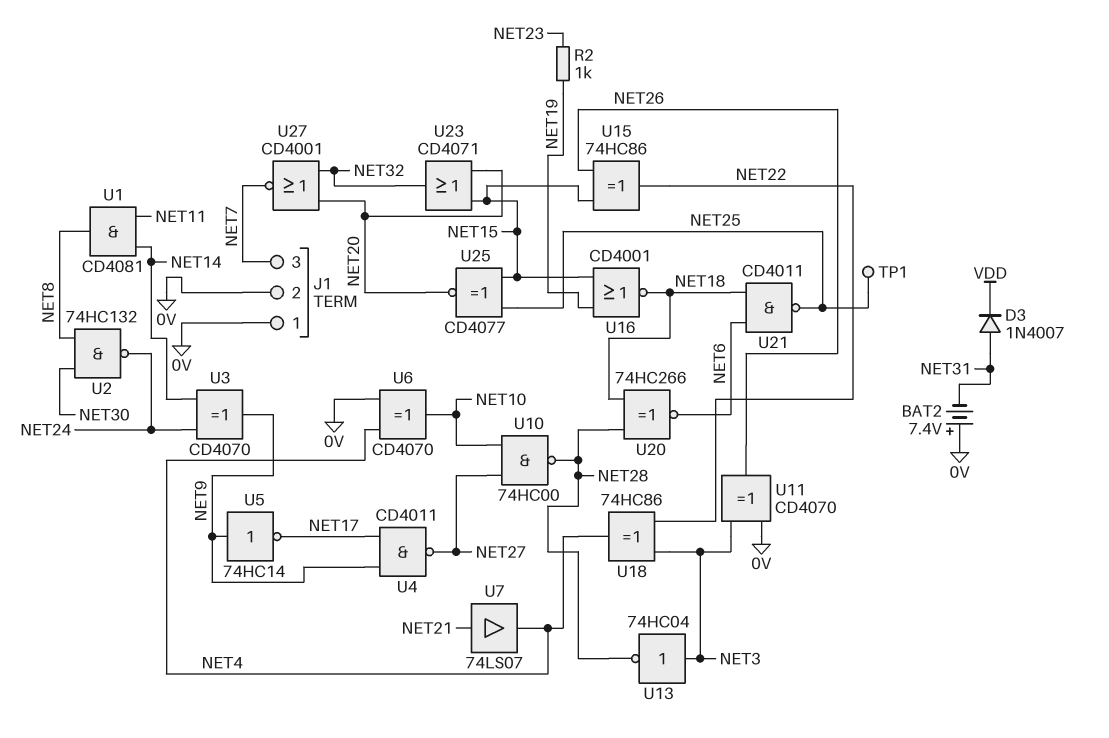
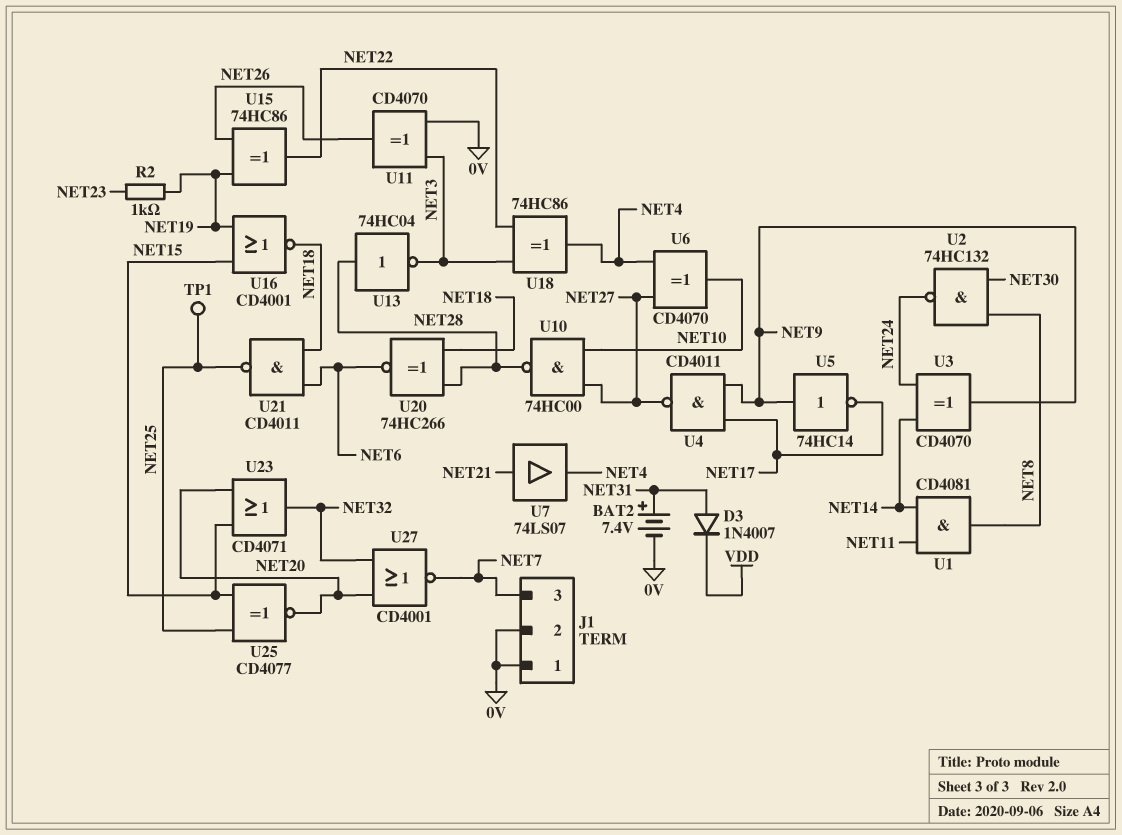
BAT2: 7.4V (plus 0V, minus NET31) -> 7.4V (plus NET31, minus 0V)
U6: XOR CD4070 (in 0V, in NET4, out NET10) -> XOR CD4070 (in NET4, in NET27, out NET10)
U13: NOT 74HC04 (in NET3, out NET28) -> NOT 74HC04 (in NET28, out NET3)
U15: XOR 74HC86 (in NET15, in NET26, out NET22) -> XOR 74HC86 (in NET19, in NET26, out NET22)

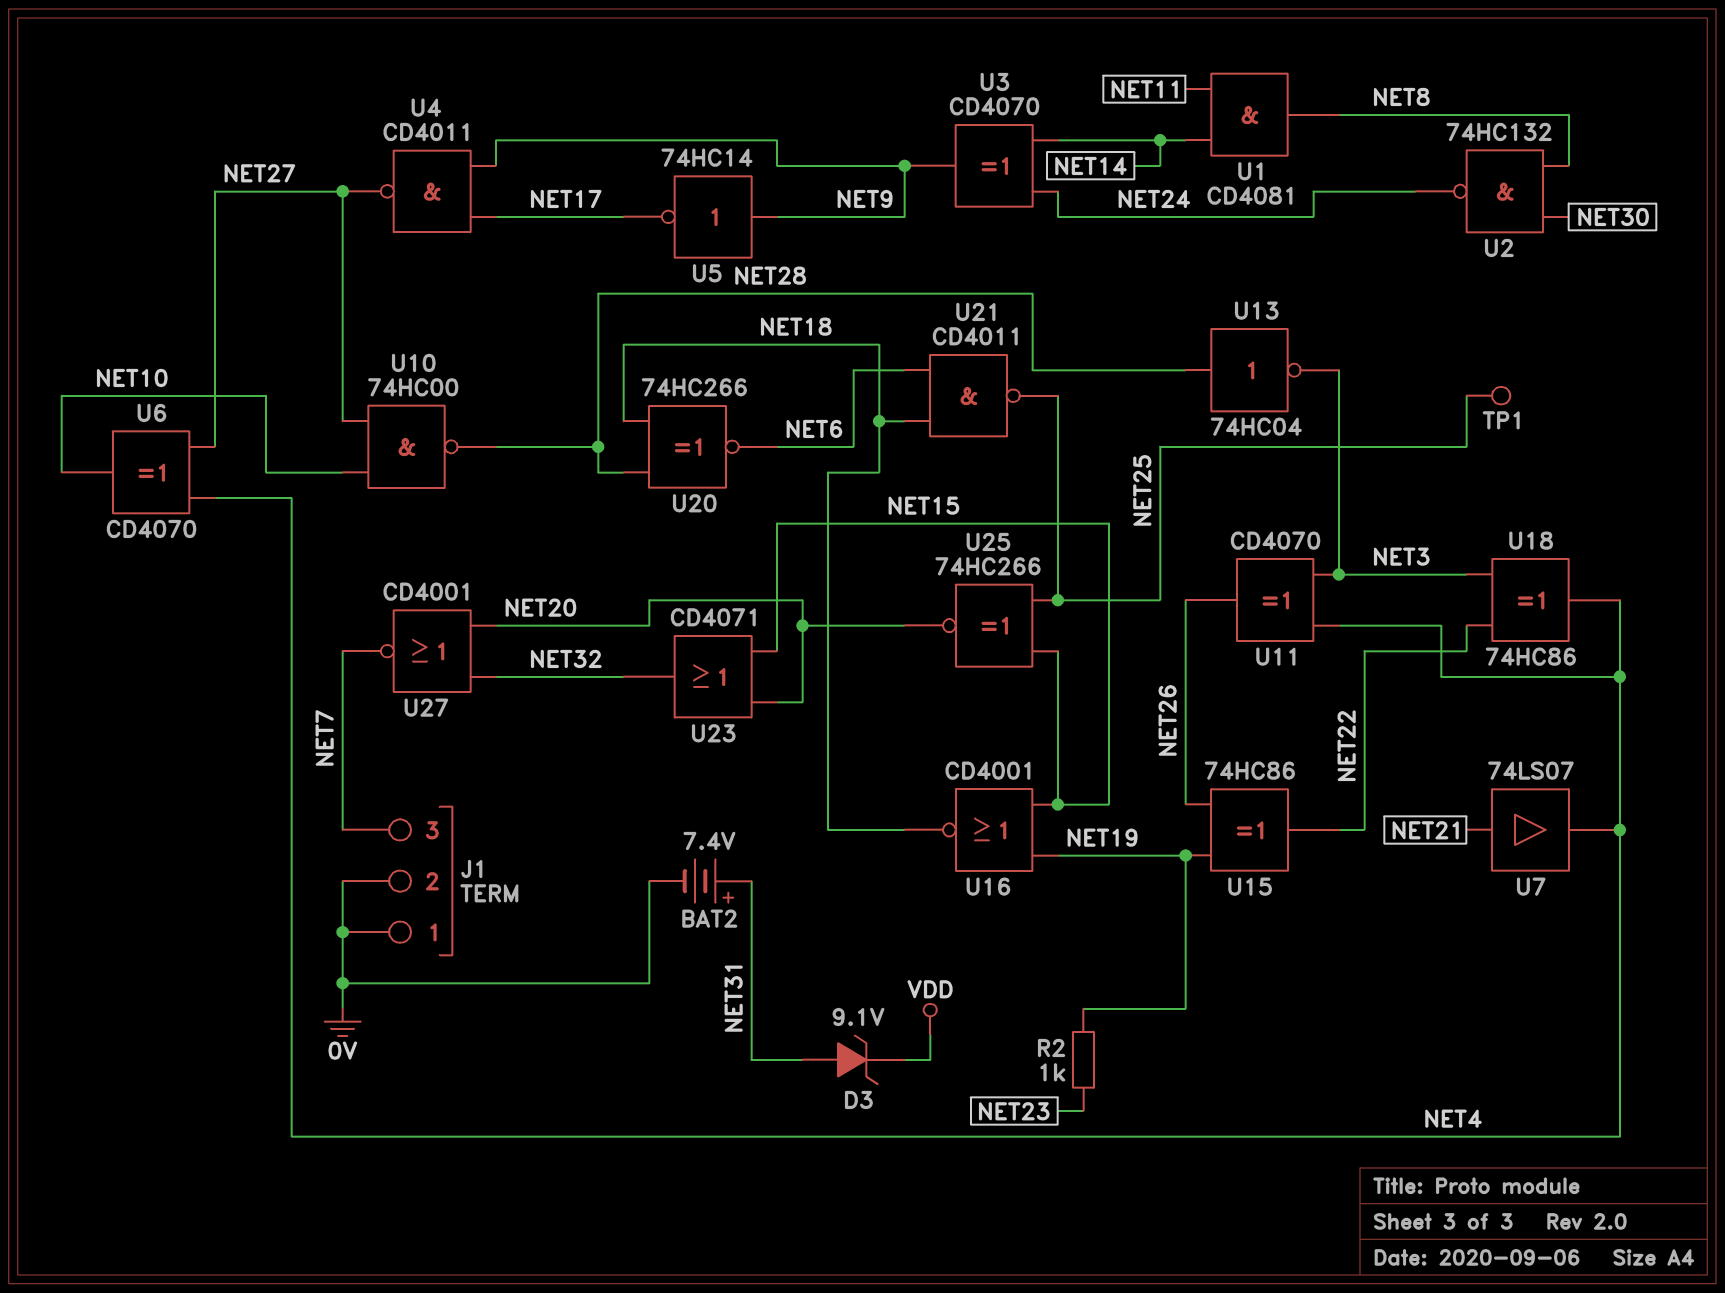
D3: diode 1N4007 (A NET31, K VDD) -> zener 9.1V (A NET31, K VDD)
U11: XOR CD4070 (in 0V, in NET3, out NET26) -> XOR CD4070 (in NET3, in NET4, out NET26)
U25: XNOR CD4077 (in NET15, in NET25, out NET20) -> XNOR 74HC266 (in NET15, in NET25, out NET20)

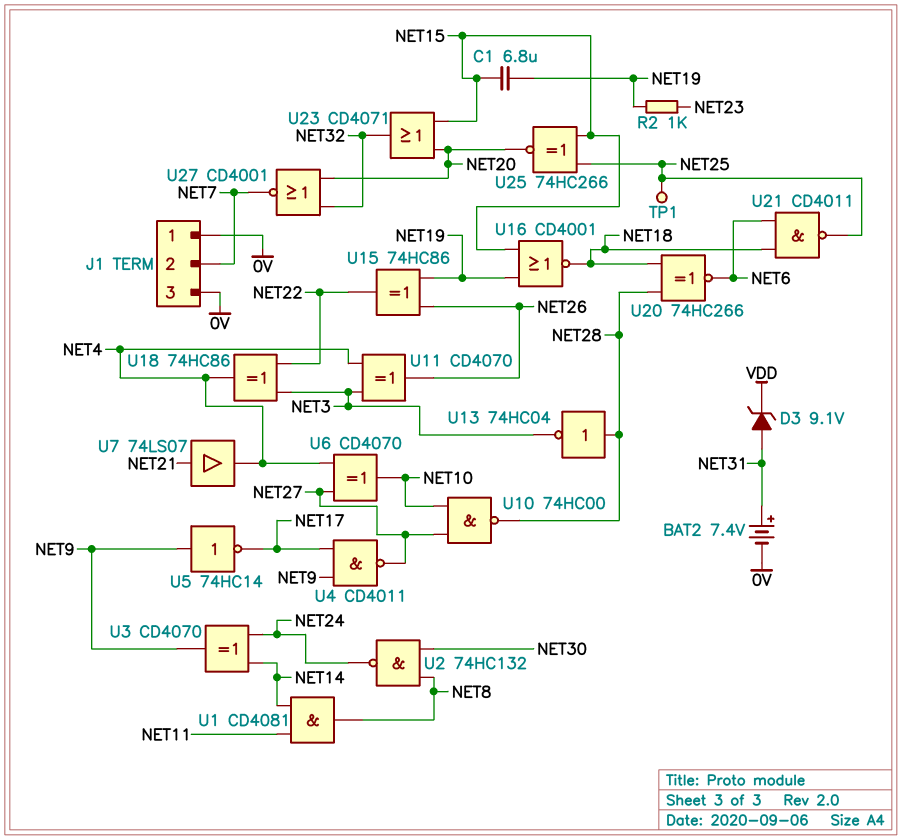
C1: none -> 6.8uF (NET15, NET19)
J1 pin 2: 0V -> NET7
J1 pin 3: NET7 -> 0V

